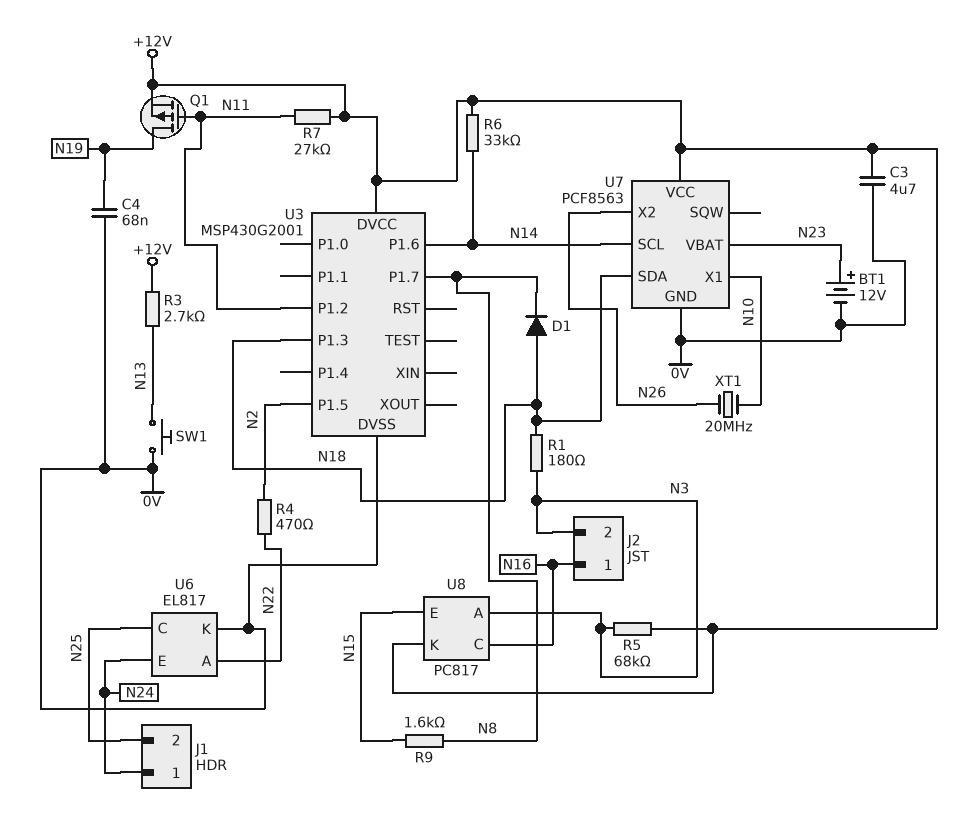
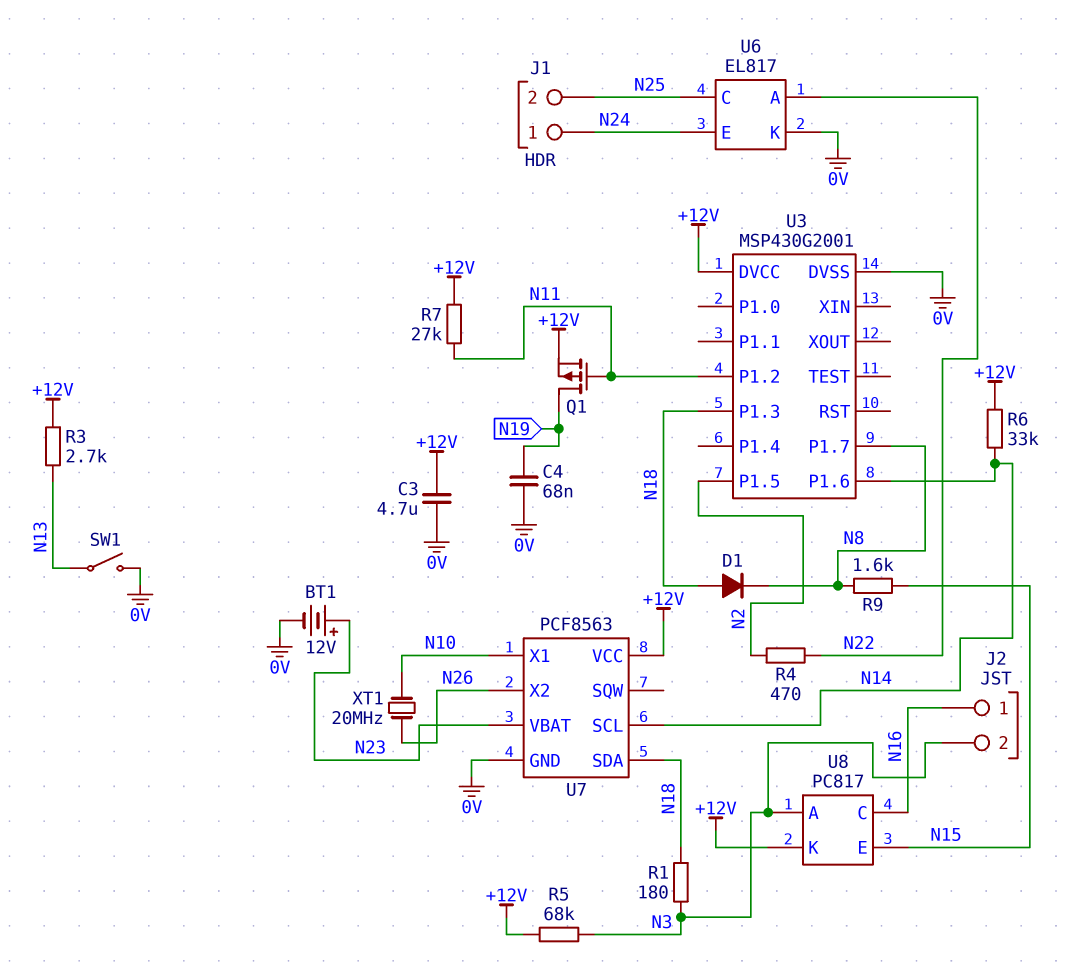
SW1: button (0V, N13) -> switch (0V, N13)

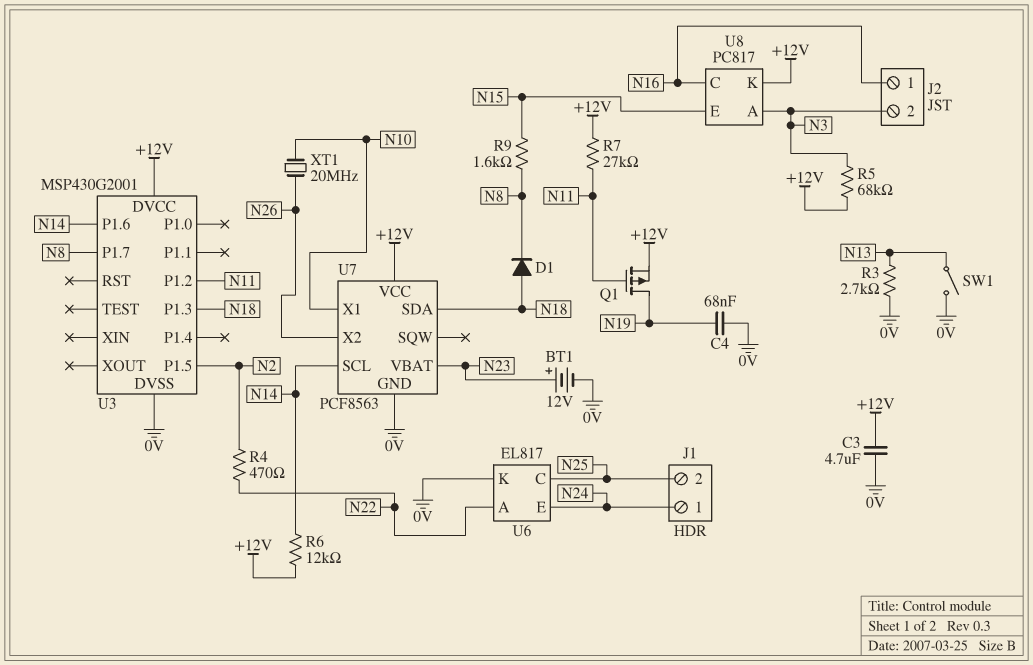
R1: 180 (N3, N18) -> none
R3: 2.7k (+12V, N13) -> 2.7k (0V, N13)
R6: 33k (+12V, N14) -> 12k (+12V, N14)

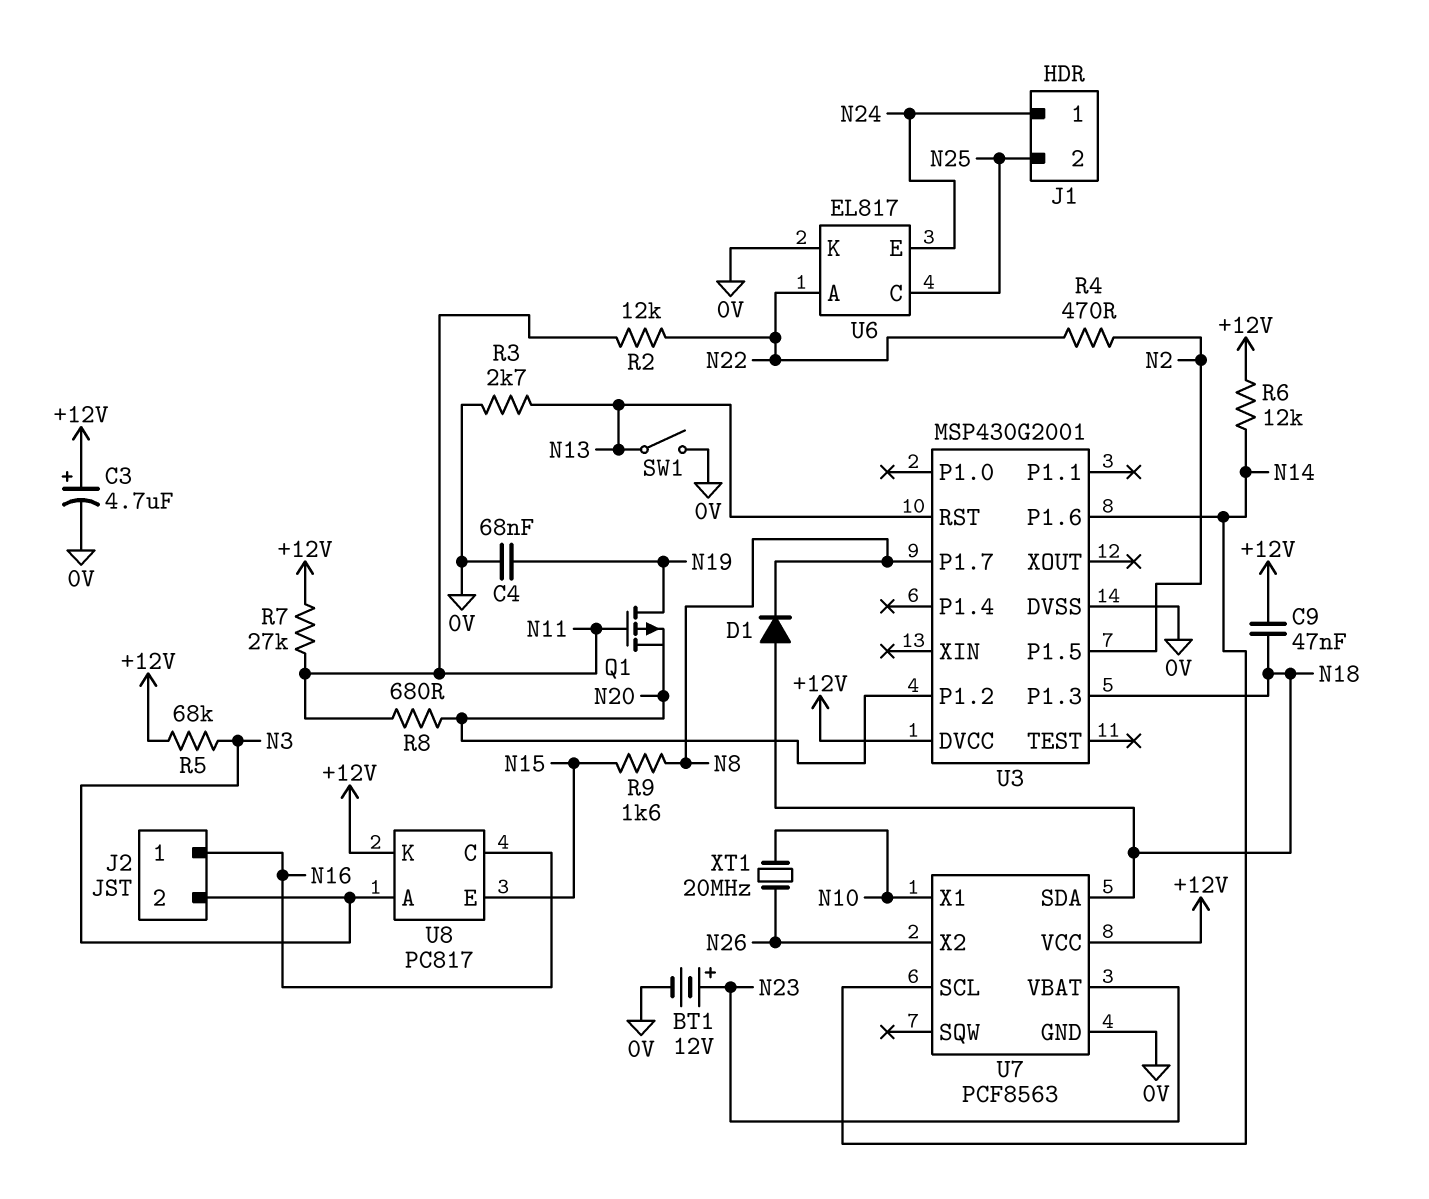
C3: 4.7uF (+12V, 0V) -> 4.7uF (plus +12V, minus 0V)
C9: none -> 47nF (+12V, N18)
Q1: PMOS (G N11, D N19, S +12V) -> PMOS (G N11, D N19, S N20)
R2: none -> 12k (N11, N22)
R8: none -> 680 (N11, N20)
U3 pin P1.2: N11 -> N20
U3 pin RST: none -> N13

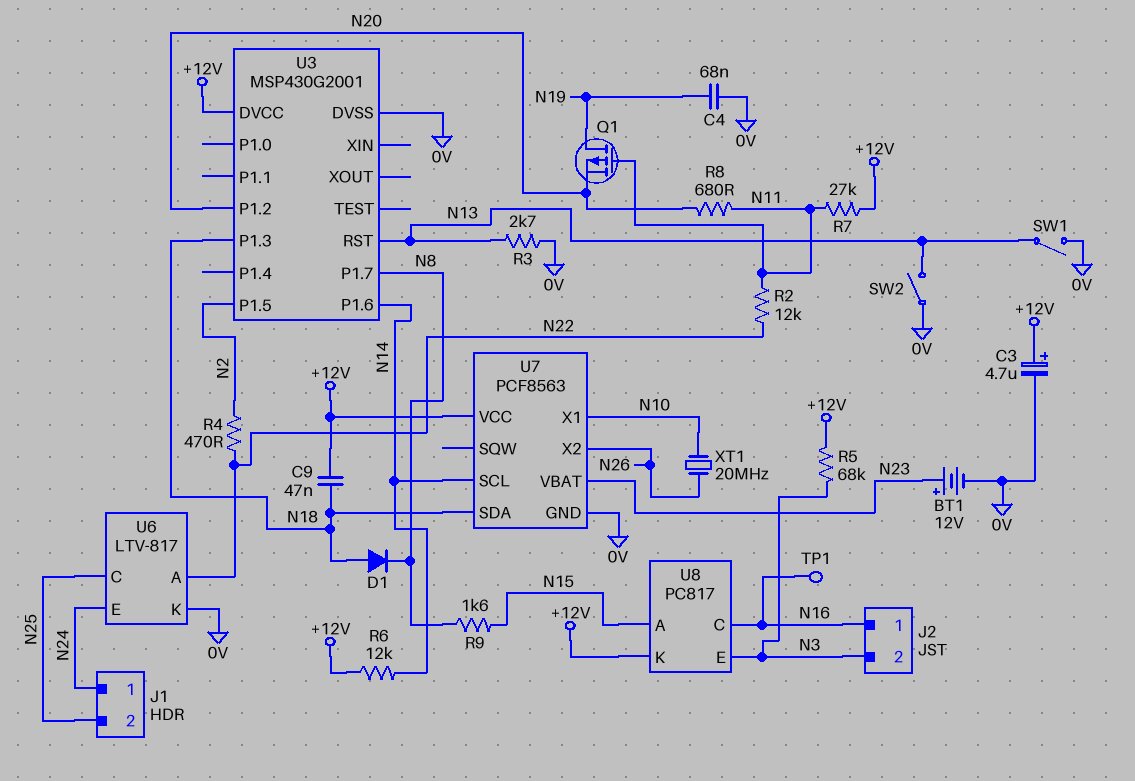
SW2: none -> switch (0V, N13)
TP1: none -> test point (N16)
U6: EL817 -> LTV-817
U8 pin A: N3 -> N15
U8 pin E: N15 -> N3

